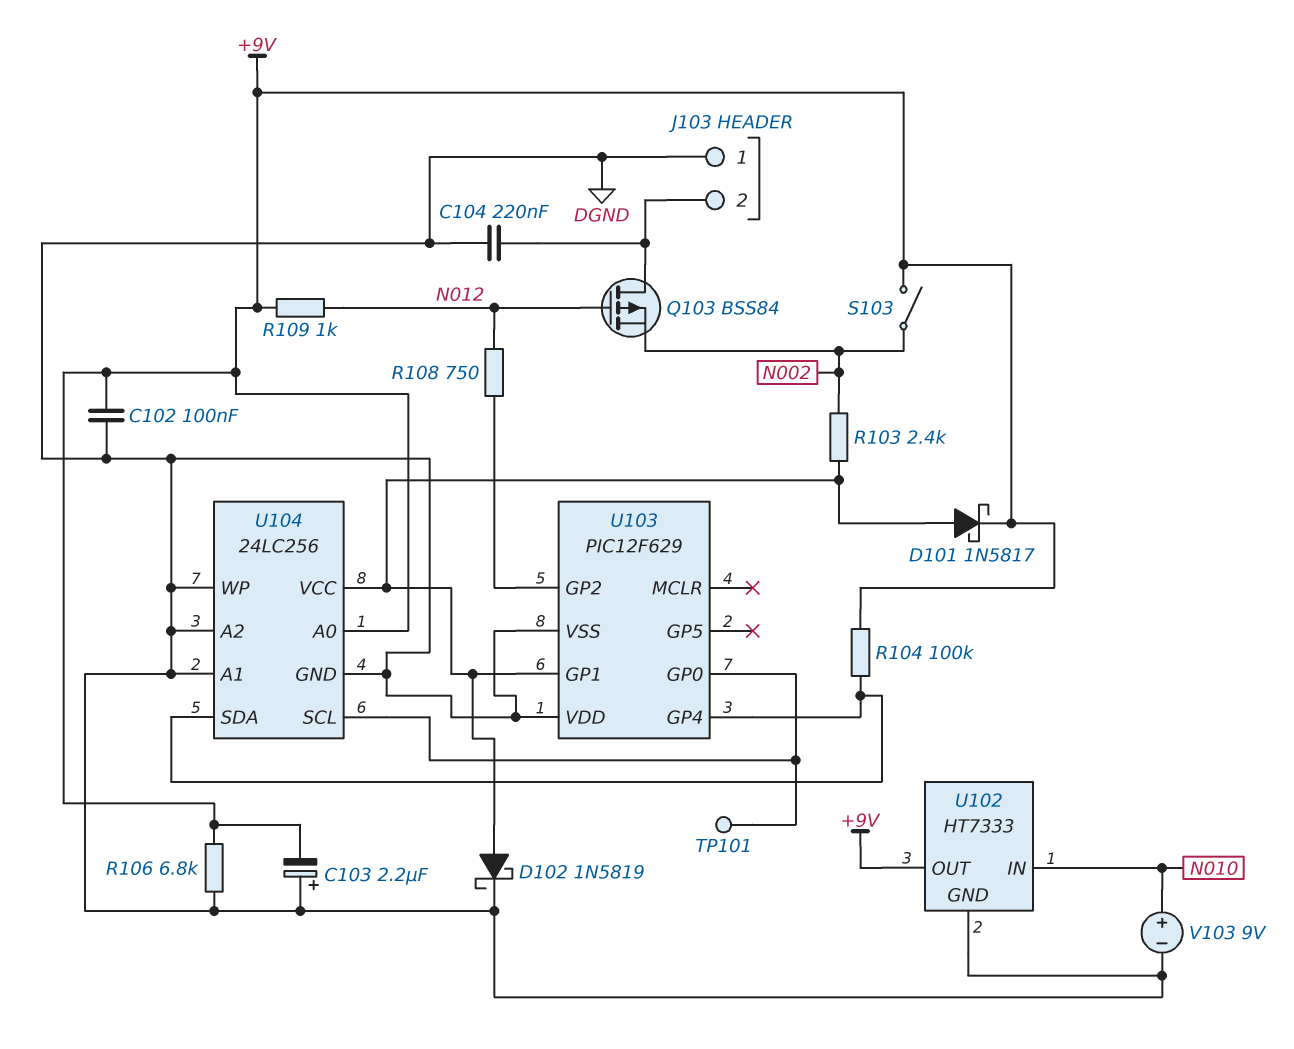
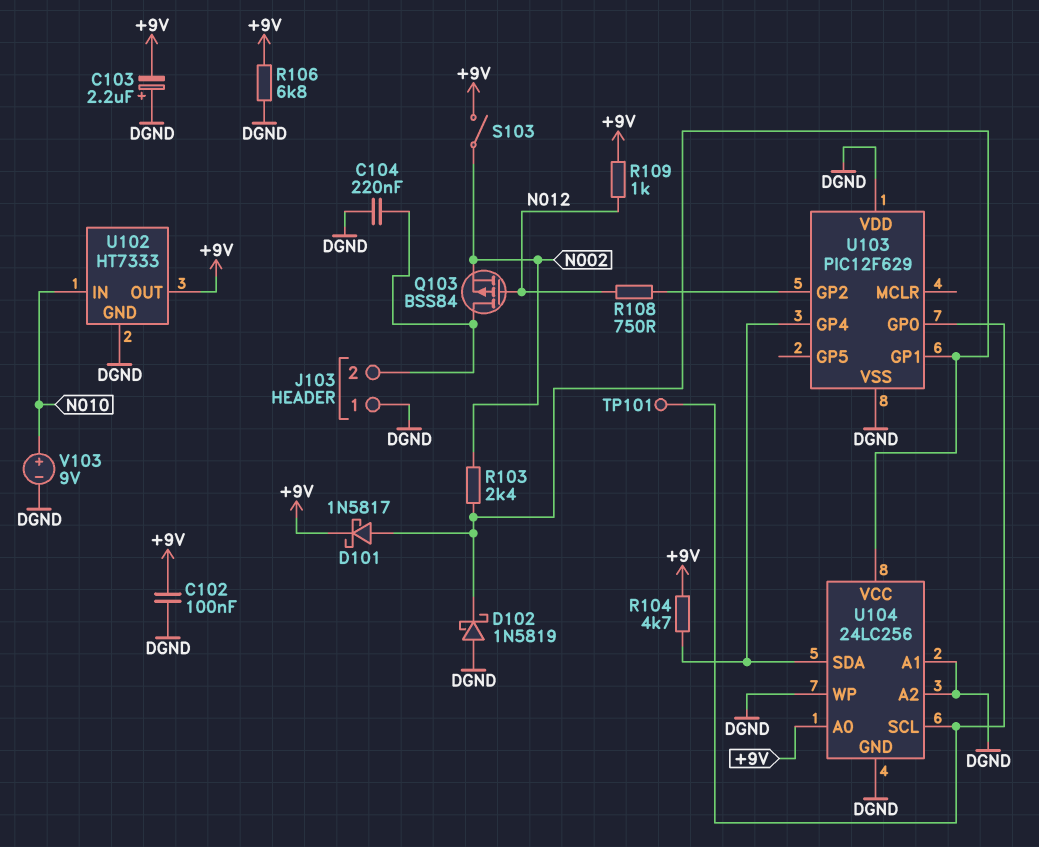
D102: schottky 1N5819 (A U103/GP1, K DGND) -> schottky 1N5819 (A DGND, K U103/GP1)
R104: 100k (+9V, U103/GP4) -> 4.7k (+9V, U103/GP4)

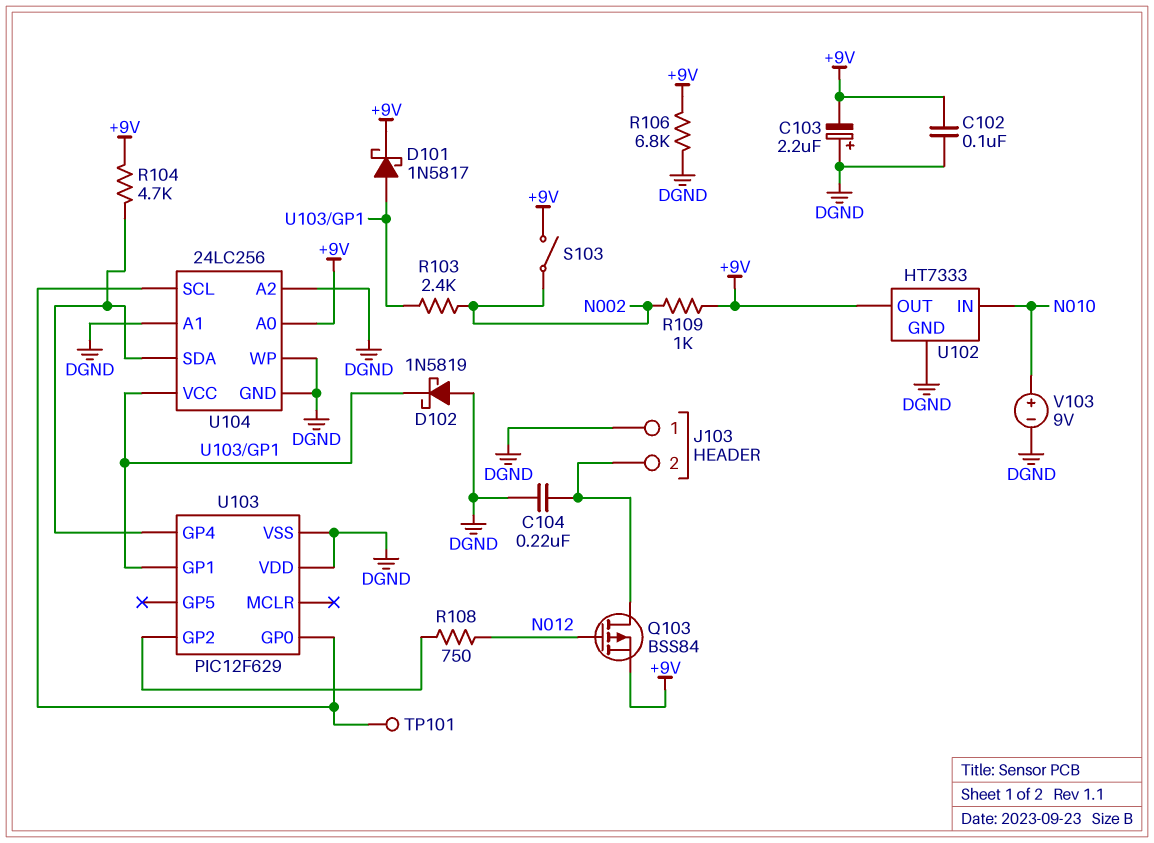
Q103: PMOS BSS84 (G N012, D J103/2, S N002) -> PMOS BSS84 (G N012, D J103/2, S +9V)
R109: 1k (+9V, N012) -> 1k (+9V, N002)

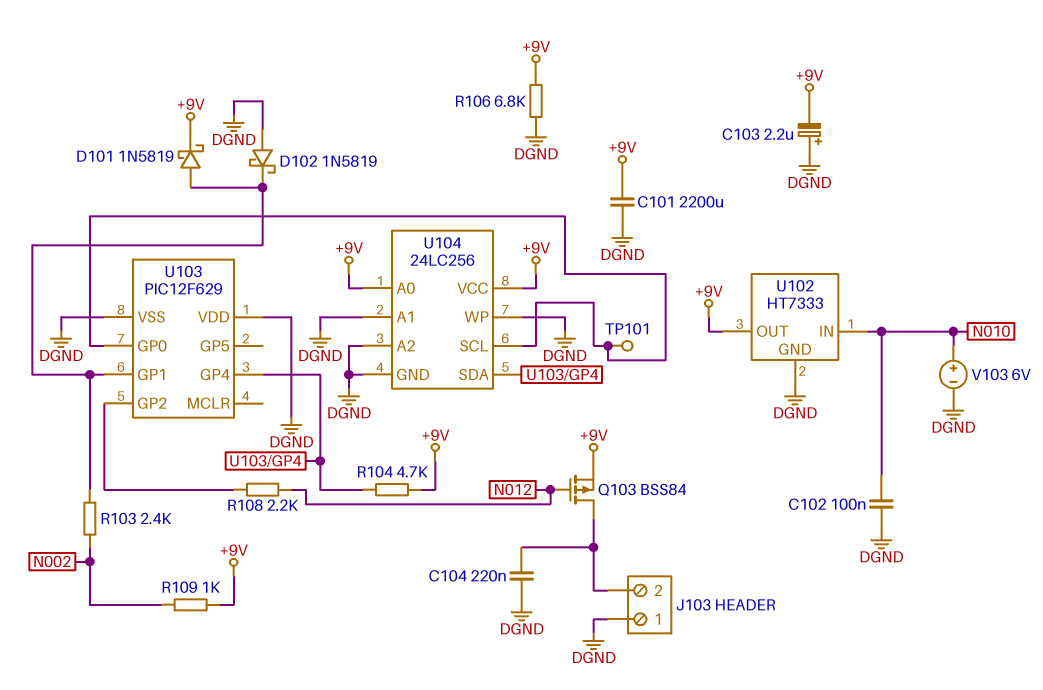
C101: none -> 2200uF (+9V, DGND)
C102: 100nF (+9V, DGND) -> 100nF (DGND, N010)
D101: schottky 1N5817 (A U103/GP1, K +9V) -> schottky 1N5819 (A U103/GP1, K +9V)
R108: 750 (N012, U103/GP2) -> 2.2k (N012, U103/GP2)
S103: switch (+9V, N002) -> none
U104 pin VCC: U103/GP1 -> +9V
V103: 9V (plus N010, minus DGND) -> 6V (plus N010, minus DGND)

